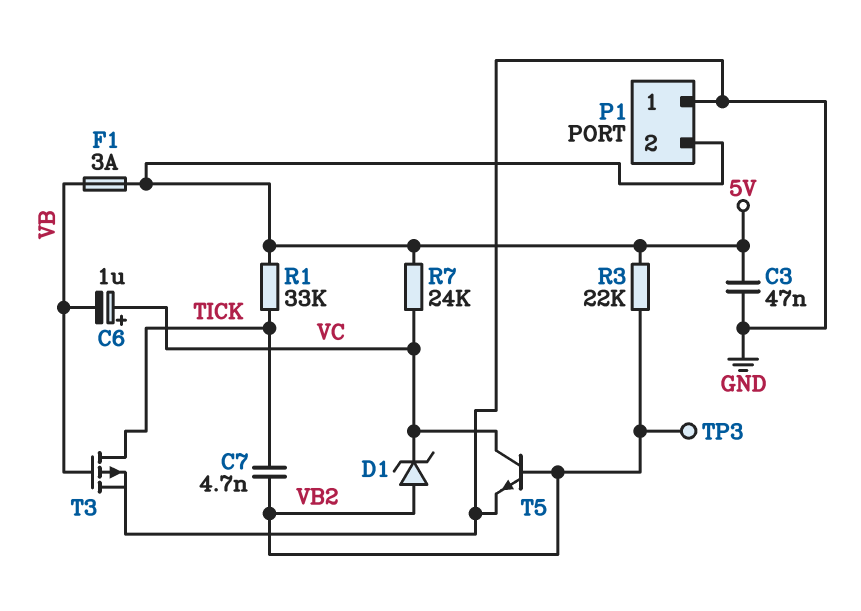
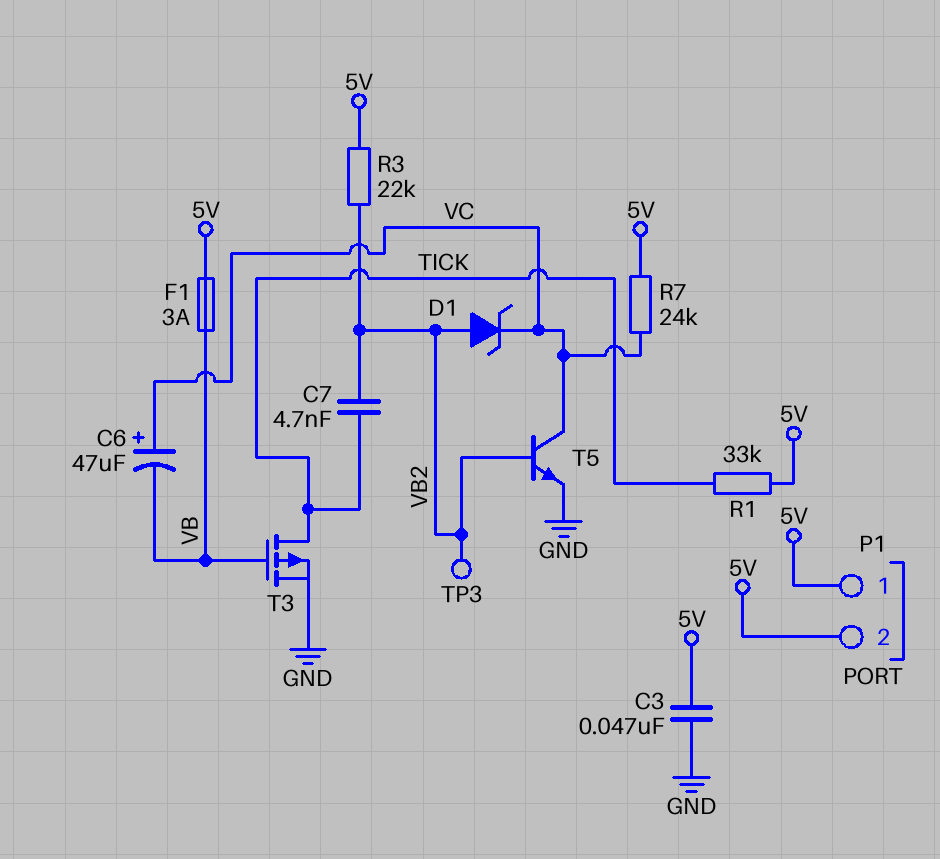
C6: 1uF (plus VC, minus VB) -> 47uF (plus VC, minus VB)
P1 pin 1: GND -> 5V

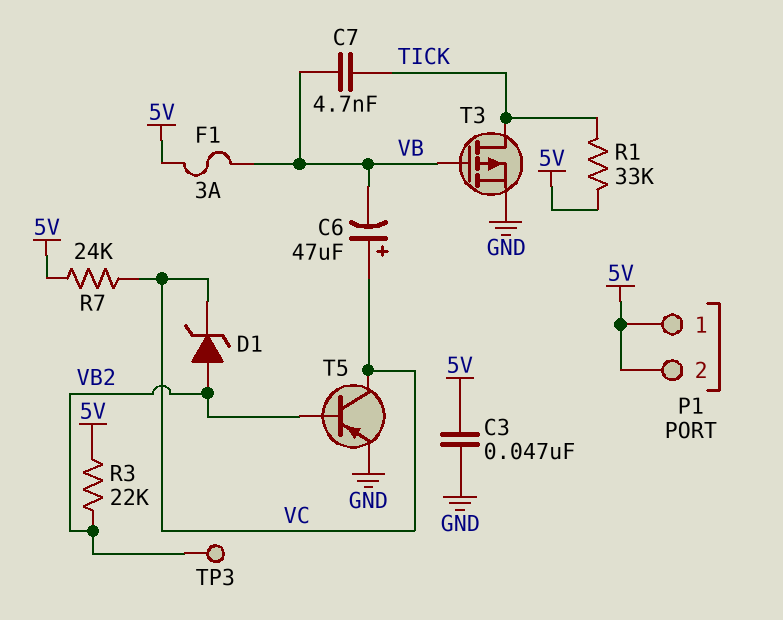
C7: 4.7nF (TICK, VB2) -> 4.7nF (TICK, VB)
T5: NPN (B VB2, C VC, E GND) -> PNP (B VB2, C VC, E GND)

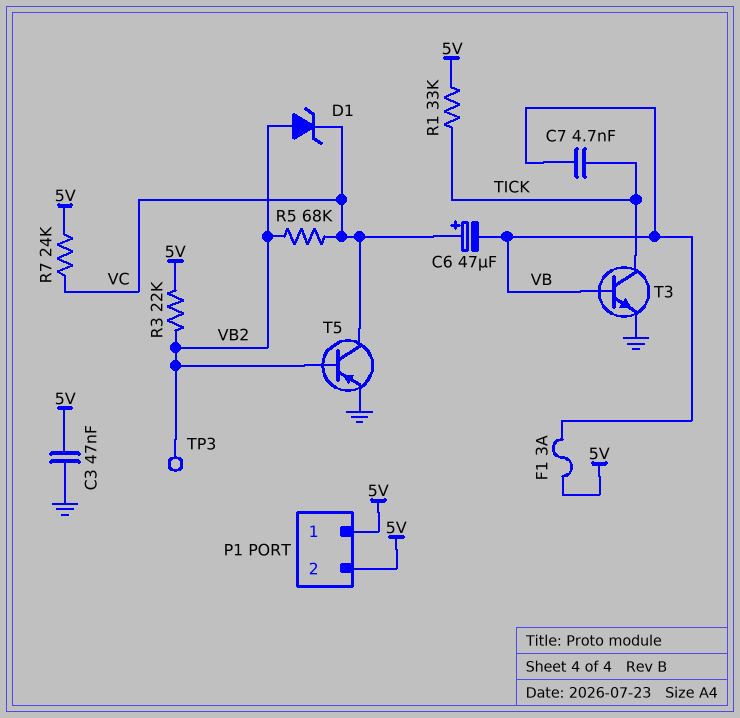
R5: none -> 68k (VB2, VC)
T3: PMOS (G VB, D TICK, S GND) -> NPN (B VB, C TICK, E GND)

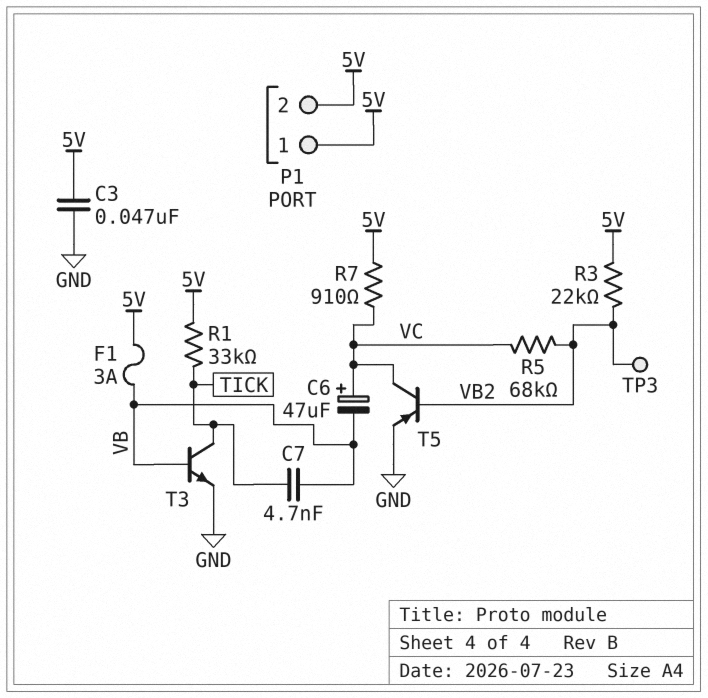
D1: zener (A VB2, K VC) -> none
R7: 24k (5V, VC) -> 910 (5V, VC)

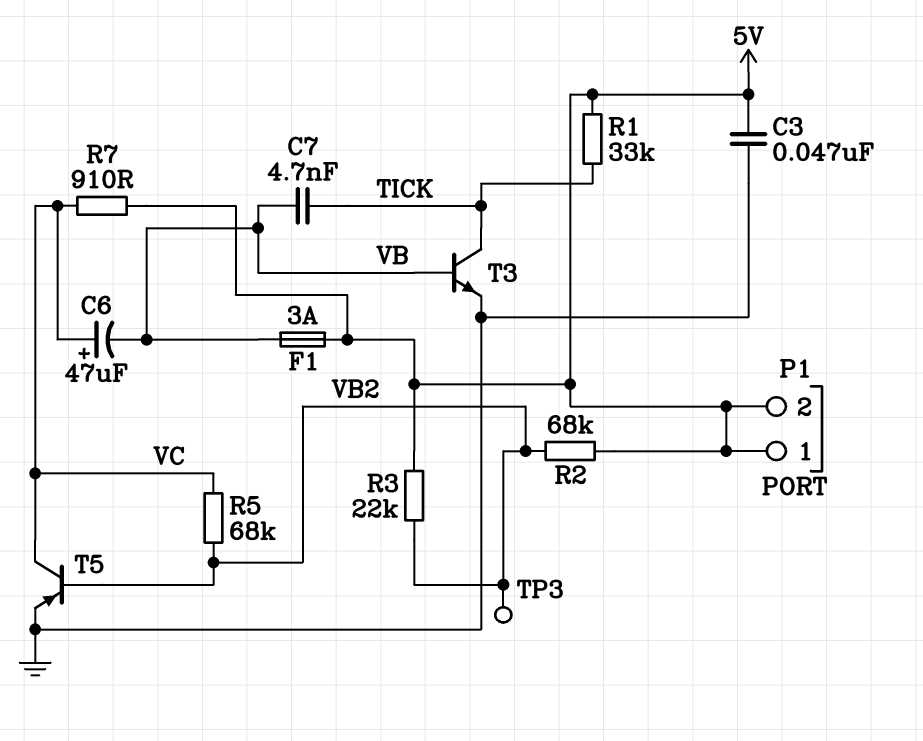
R2: none -> 68k (5V, VB2)

